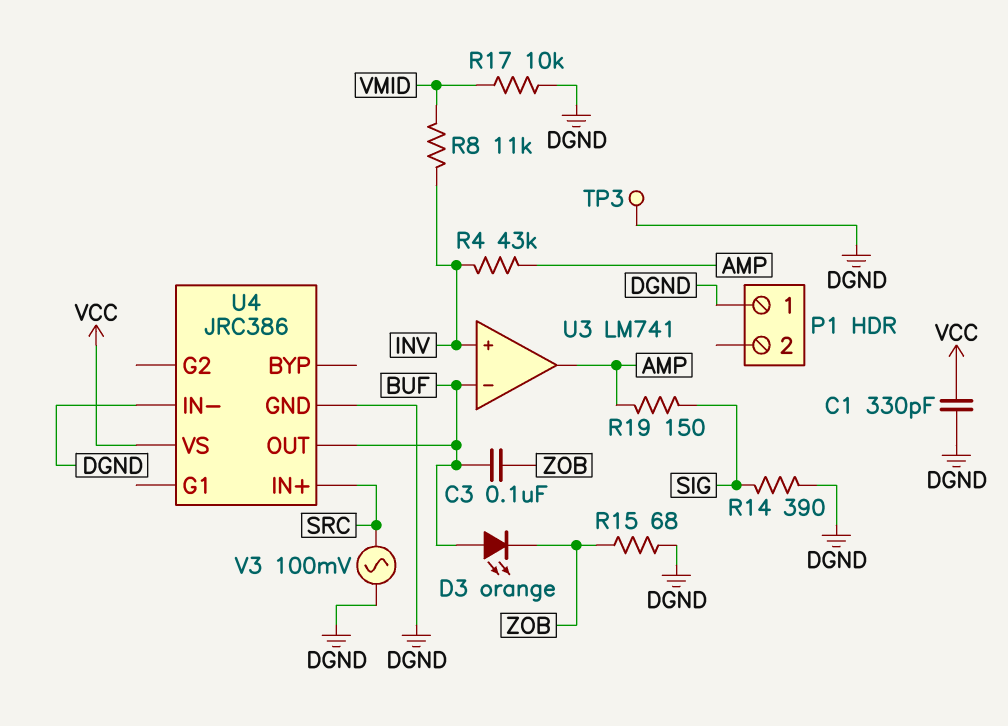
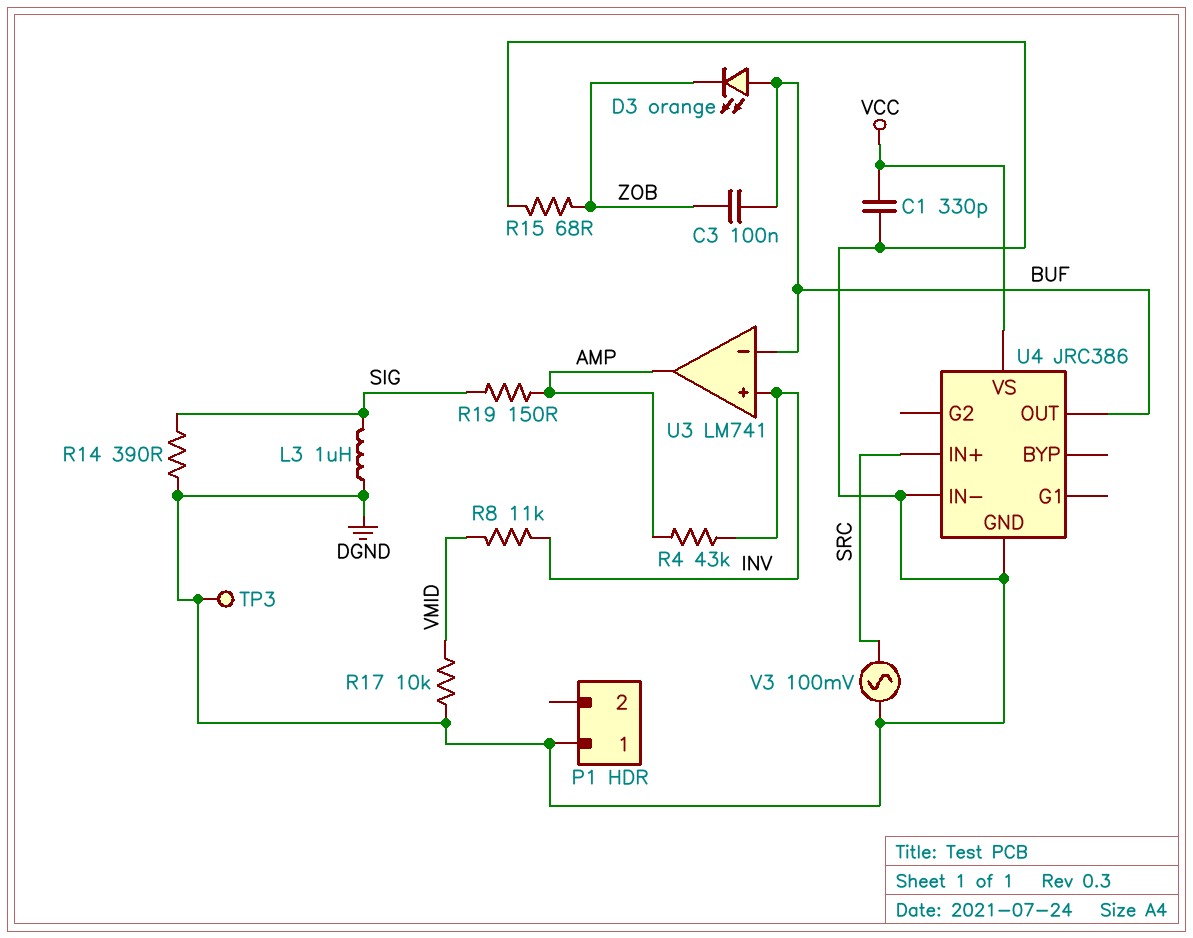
L3: none -> 1uH (DGND, SIG)

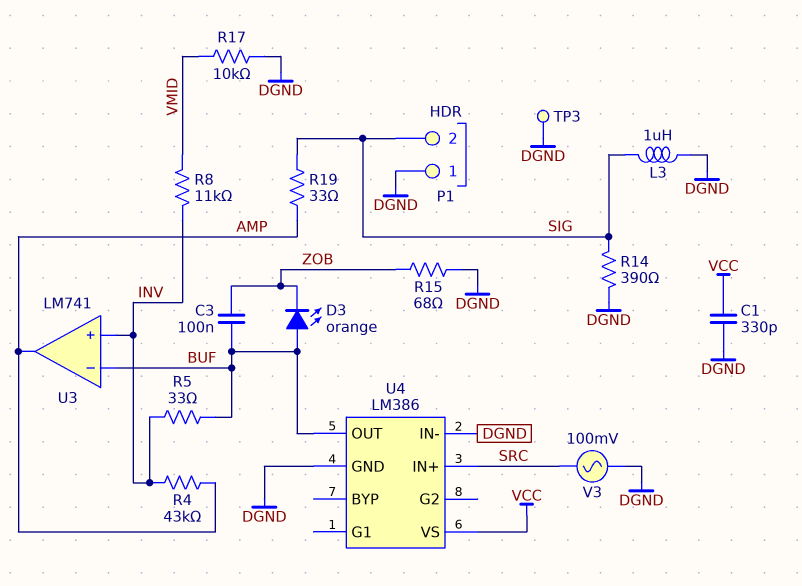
P1 pin 2: none -> SIG
R5: none -> 33 (BUF, INV)
R19: 150 (AMP, SIG) -> 33 (AMP, SIG)
U4: JRC386 -> LM386

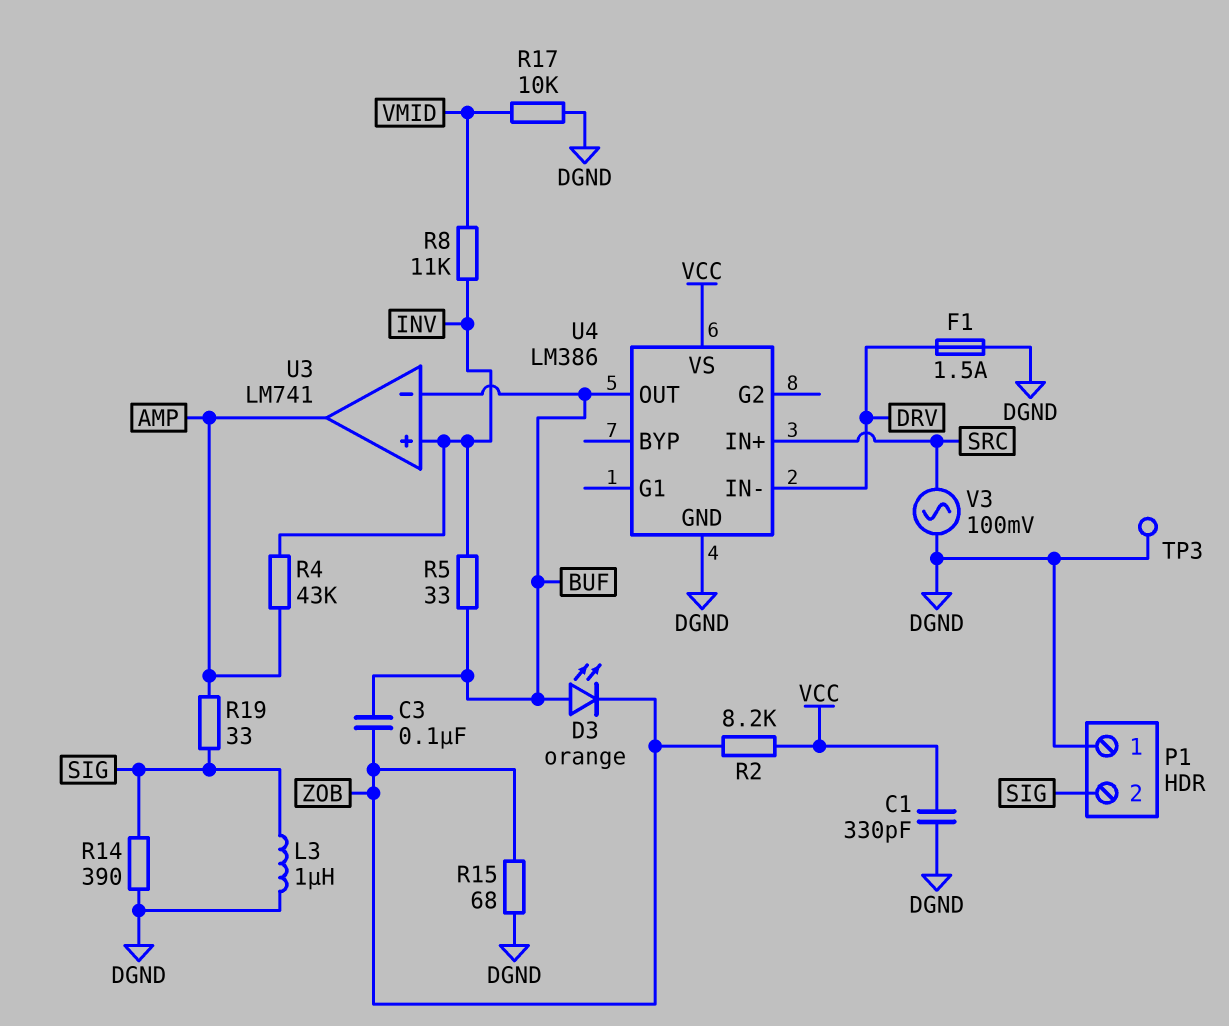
F1: none -> 1.5A (DGND, DRV)
R2: none -> 8.2k (VCC, ZOB)
U4 pin IN-: DGND -> DRV

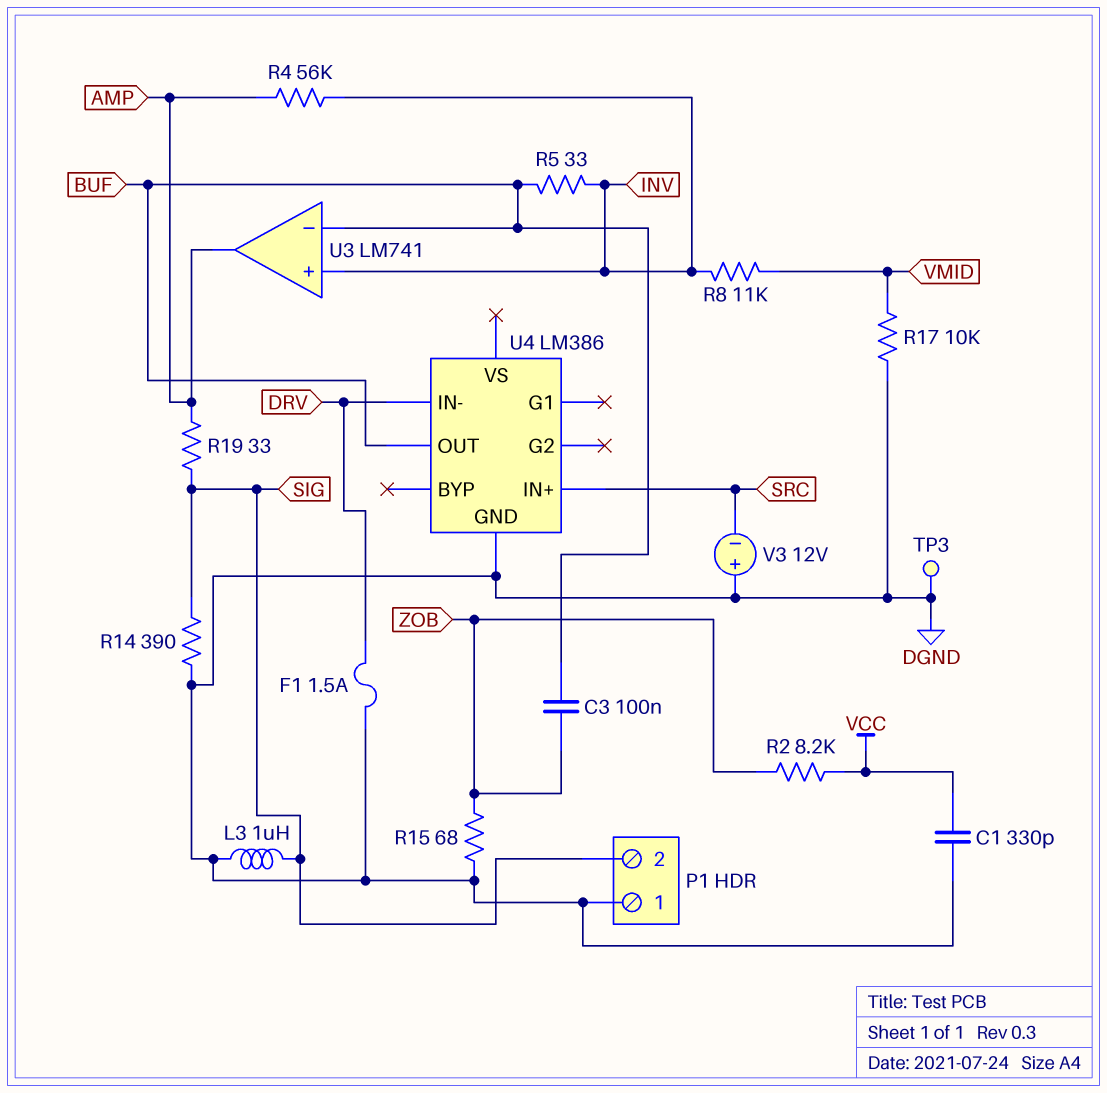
D3: LED orange (A BUF, K ZOB) -> none
R4: 43k (AMP, INV) -> 56k (AMP, INV)
U4 pin VS: VCC -> none
V3: AC 100mV (DGND, SRC) -> 12V (plus DGND, minus SRC)

